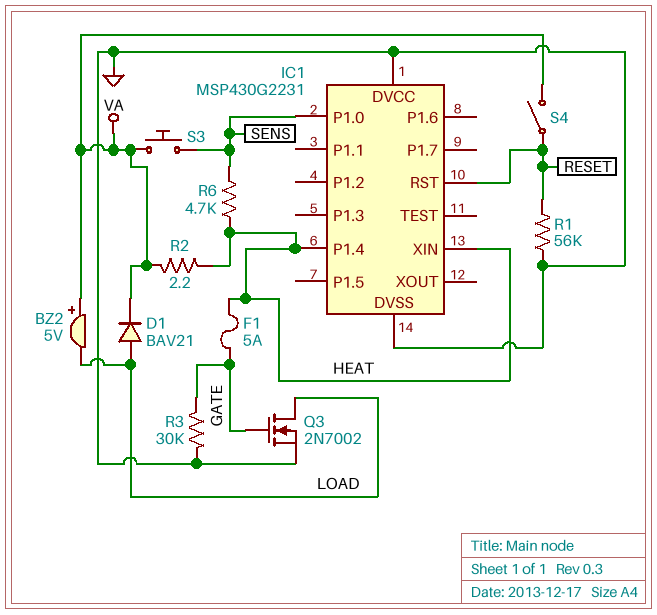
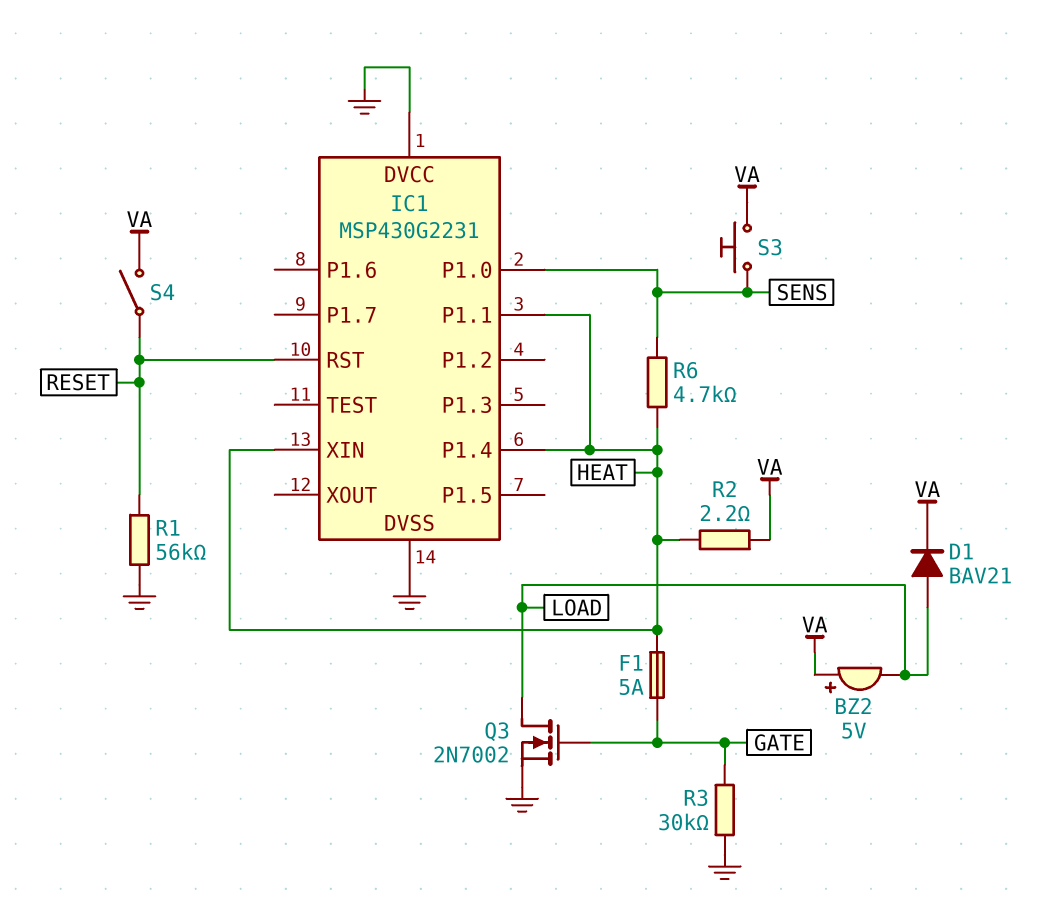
IC1 pin P1.1: none -> HEAT

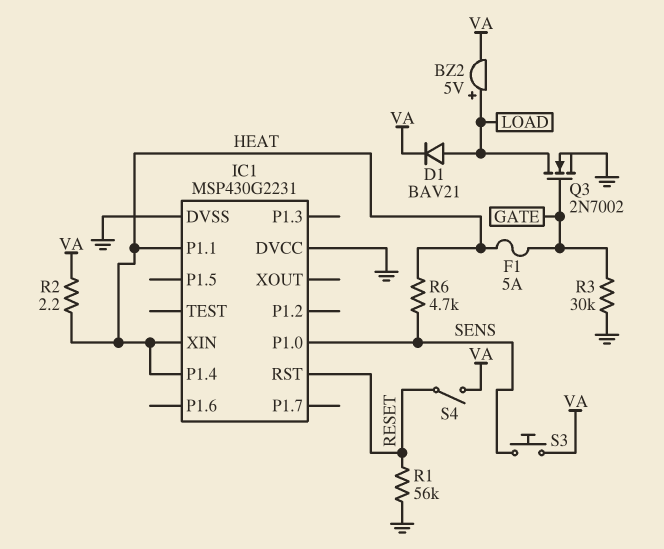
BZ2: buzzer 5V (plus VA, minus LOAD) -> buzzer 5V (plus LOAD, minus VA)

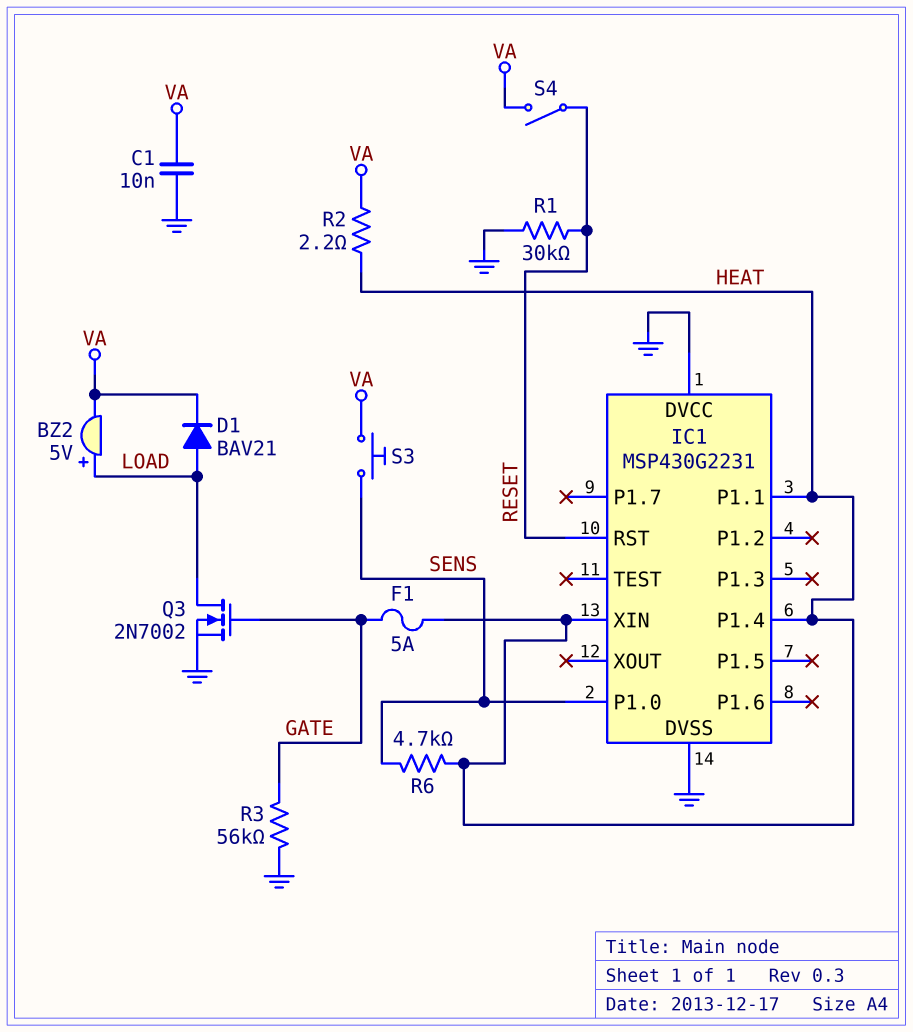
C1: none -> 10nF (GND, VA)
R1: 56k (GND, RESET) -> 30k (GND, RESET)
R3: 30k (GATE, GND) -> 56k (GATE, GND)

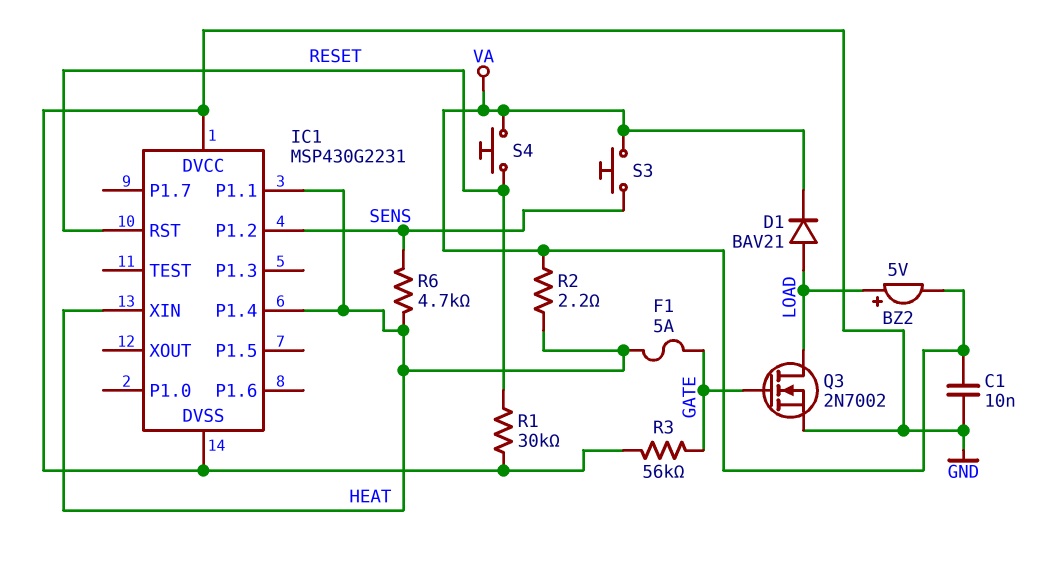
IC1 pin P1.0: SENS -> none
IC1 pin P1.2: none -> SENS
S4: switch (RESET, VA) -> button (RESET, VA)

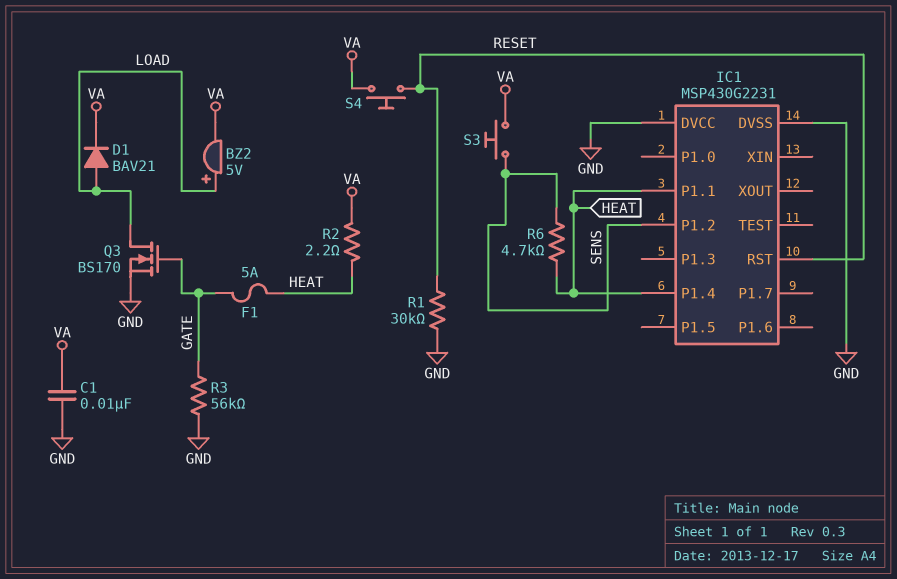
IC1 pin XIN: HEAT -> none
Q3: NMOS 2N7002 (G GATE, D LOAD, S GND) -> NMOS BS170 (G GATE, D LOAD, S GND)

